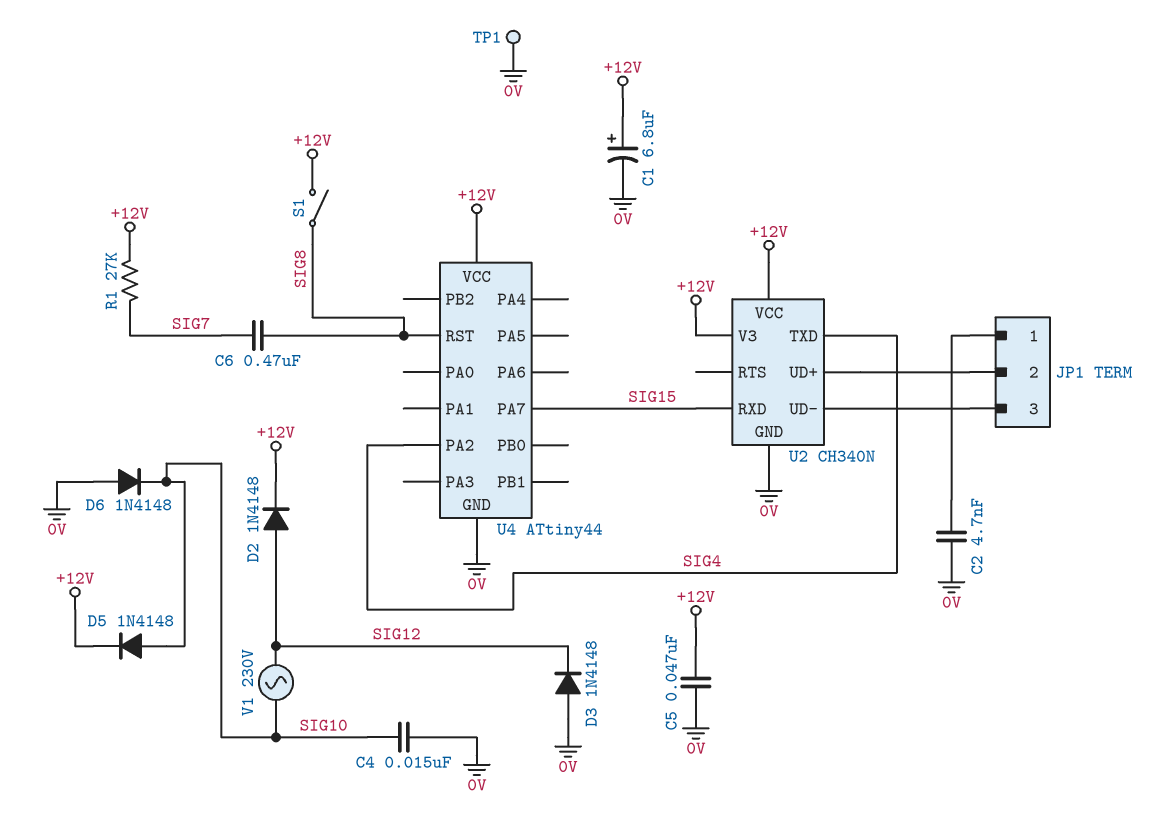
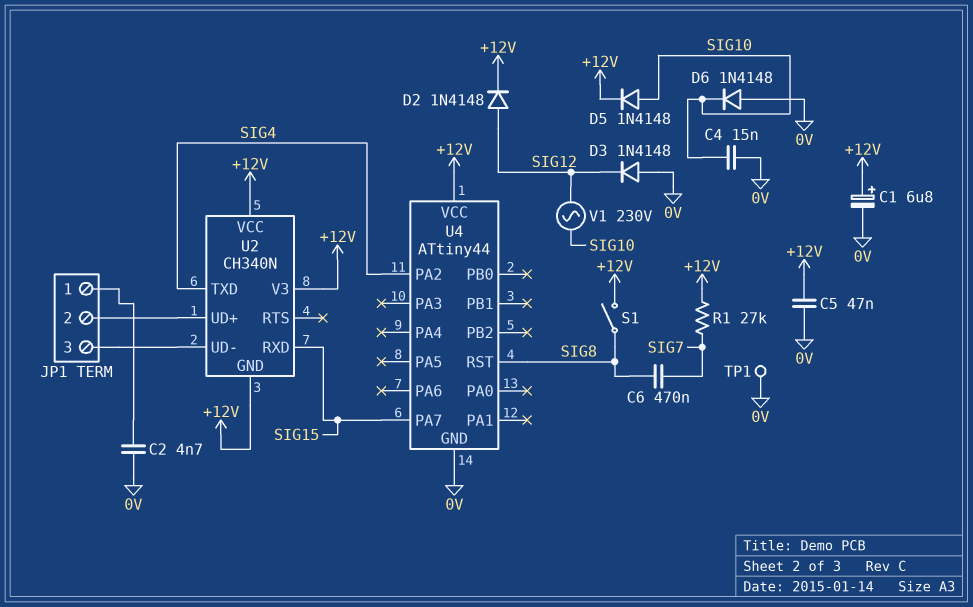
U2 pin GND: 0V -> +12V

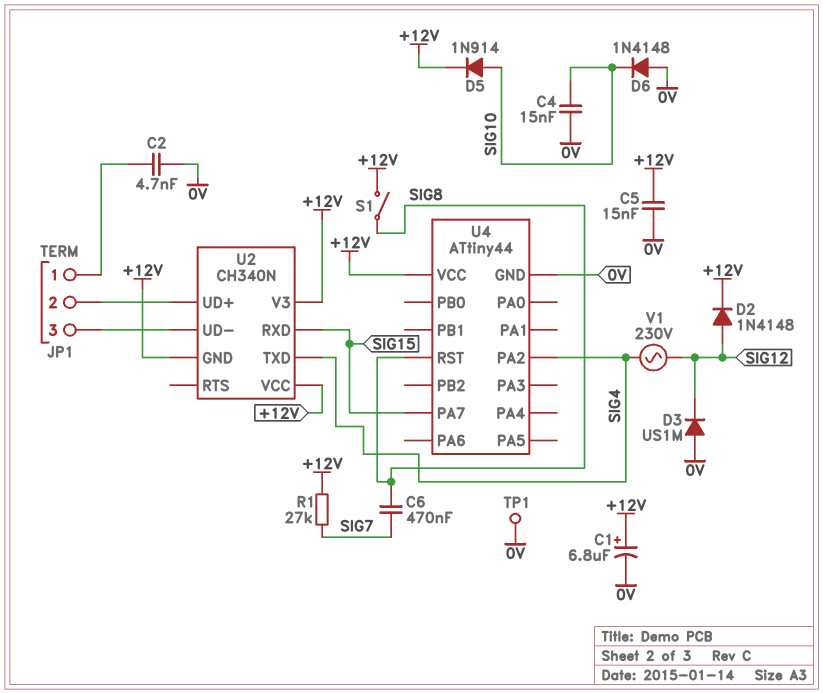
C5: 47nF (+12V, 0V) -> 15nF (+12V, 0V)
D3: diode 1N4148 (A 0V, K SIG12) -> diode US1M (A 0V, K SIG12)
D5: diode 1N4148 (A SIG10, K +12V) -> diode 1N914 (A SIG10, K +12V)
V1: AC 230V (SIG10, SIG12) -> AC 230V (SIG4, SIG12)

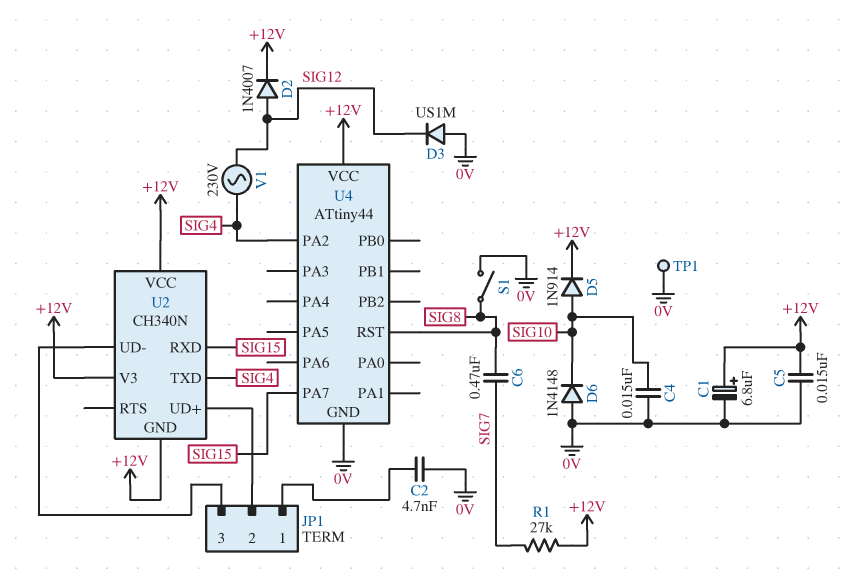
D2: diode 1N4148 (A SIG12, K +12V) -> diode 1N4007 (A SIG12, K +12V)
S1: switch (+12V, SIG8) -> switch (0V, SIG8)

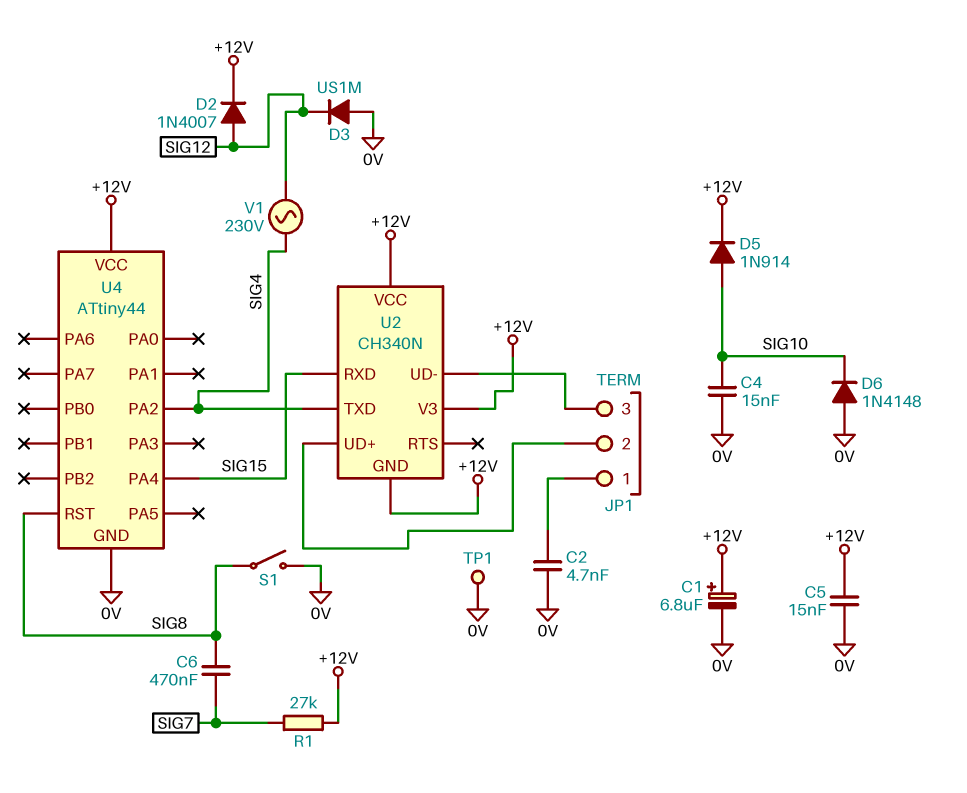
U4 pin PA4: none -> SIG15
U4 pin PA7: SIG15 -> none

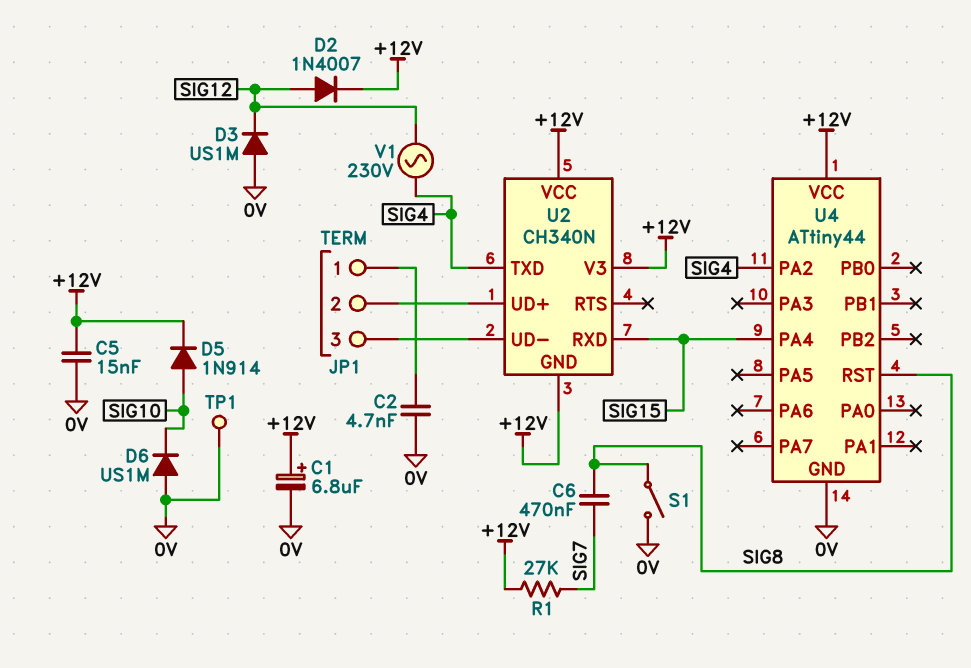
C4: 15nF (0V, SIG10) -> none
D6: diode 1N4148 (A 0V, K SIG10) -> diode US1M (A 0V, K SIG10)

